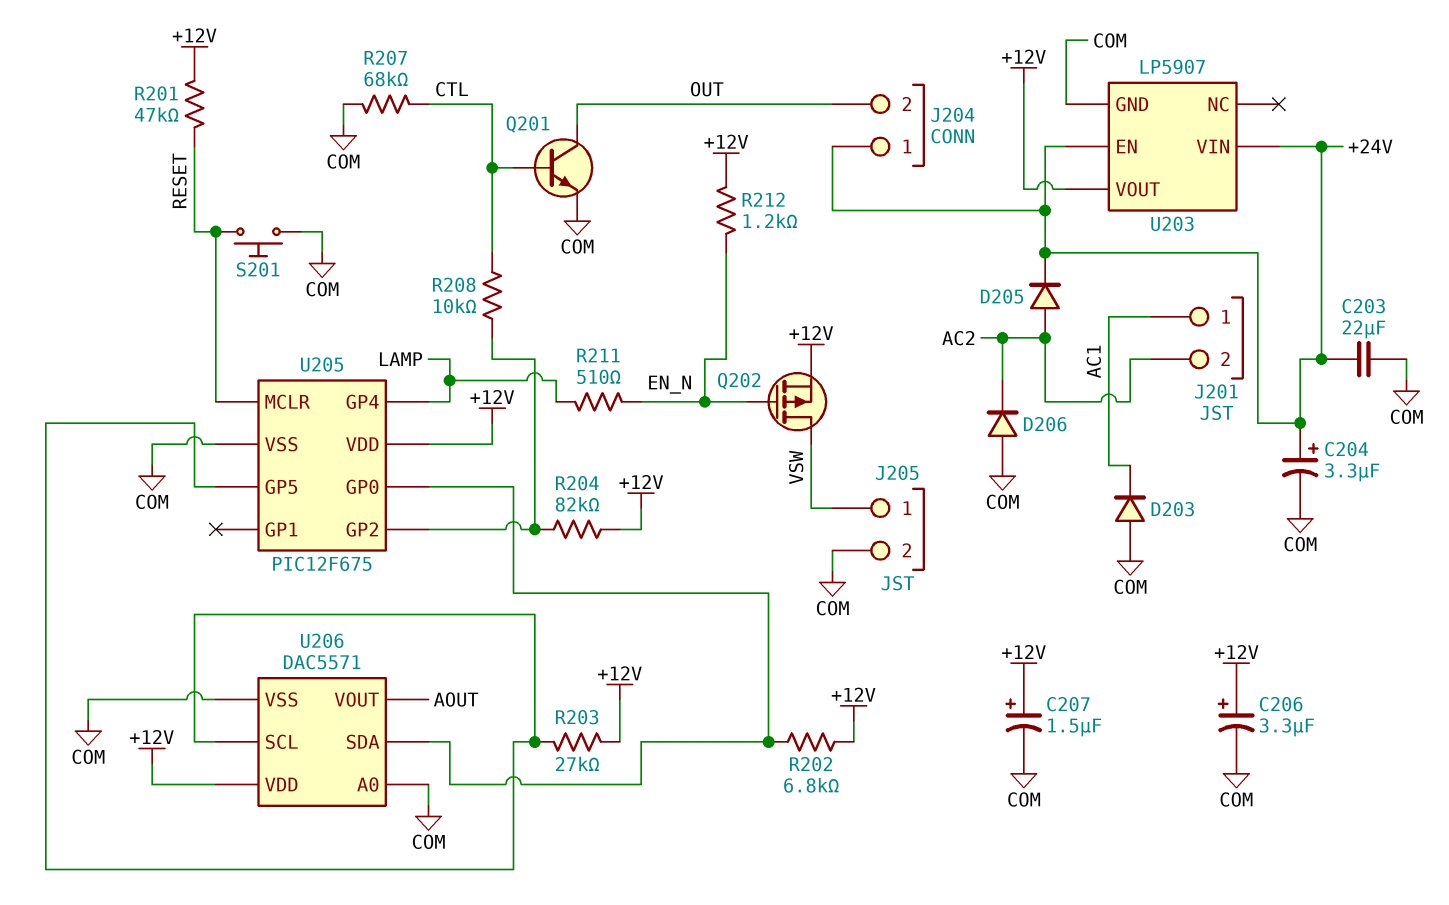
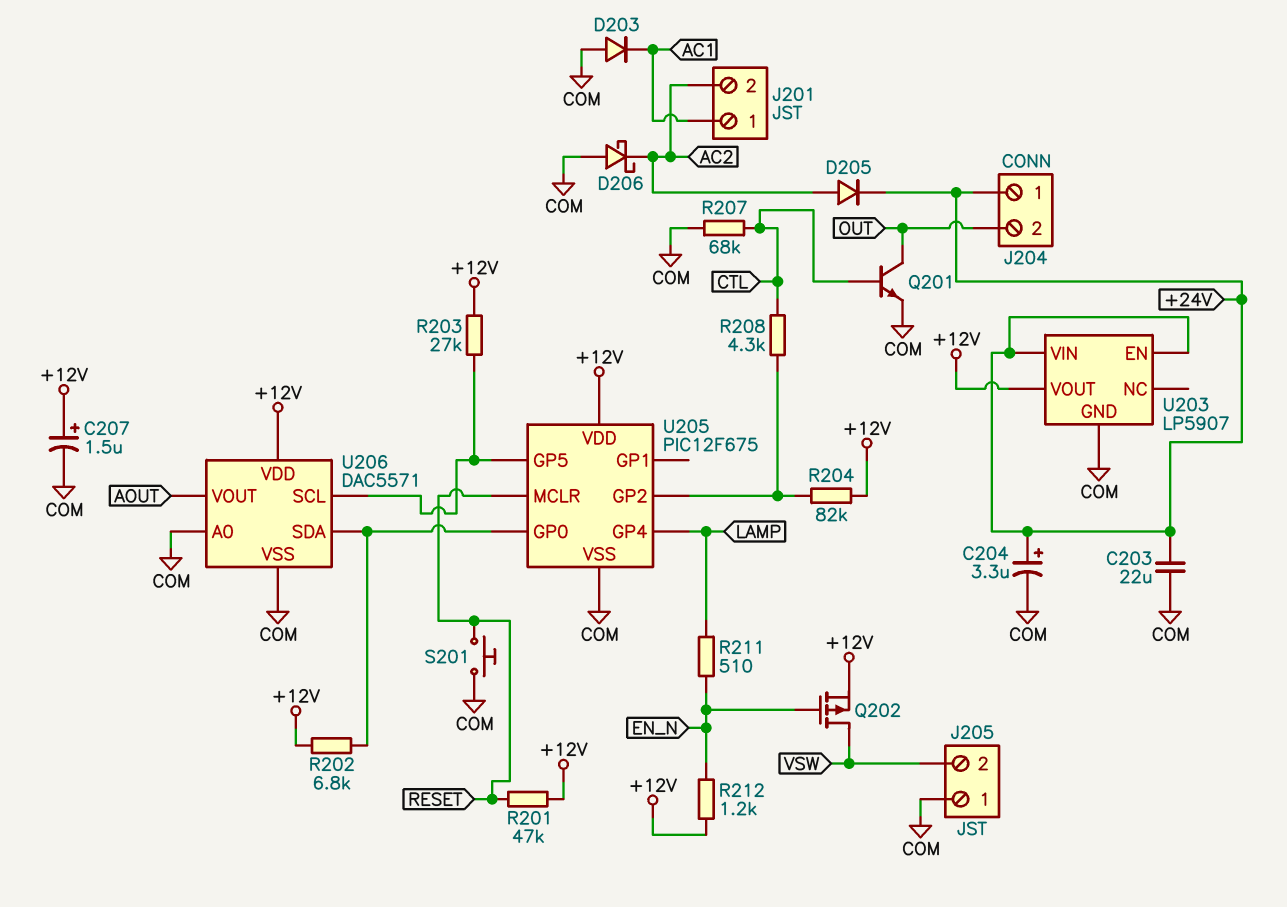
C206: 3.3uF (plus +12V, minus COM) -> none
D206: diode (A COM, K AC2) -> schottky (A COM, K AC2)
J205 pin 1: VSW -> COM
J205 pin 2: COM -> VSW
R208: 10k (CTL, U205/GP2) -> 4.3k (CTL, U205/GP2)

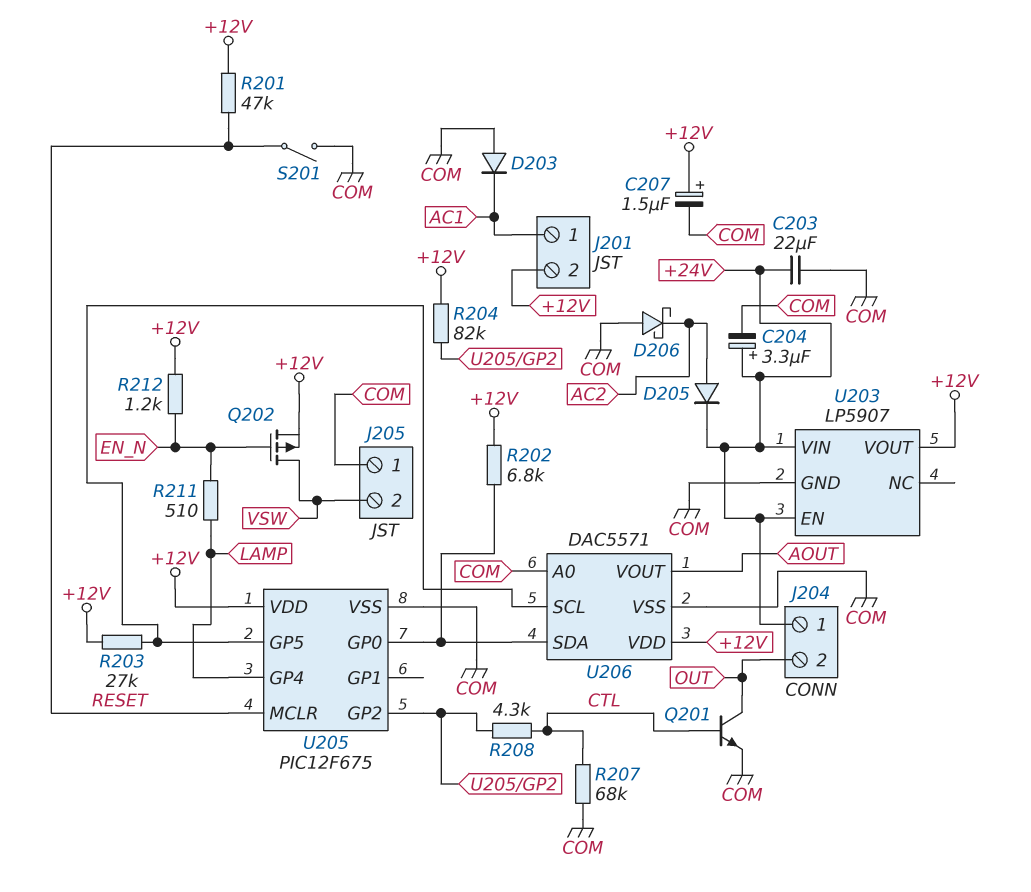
J201 pin 2: AC2 -> +12V
S201: button (COM, RESET) -> switch (COM, RESET)

